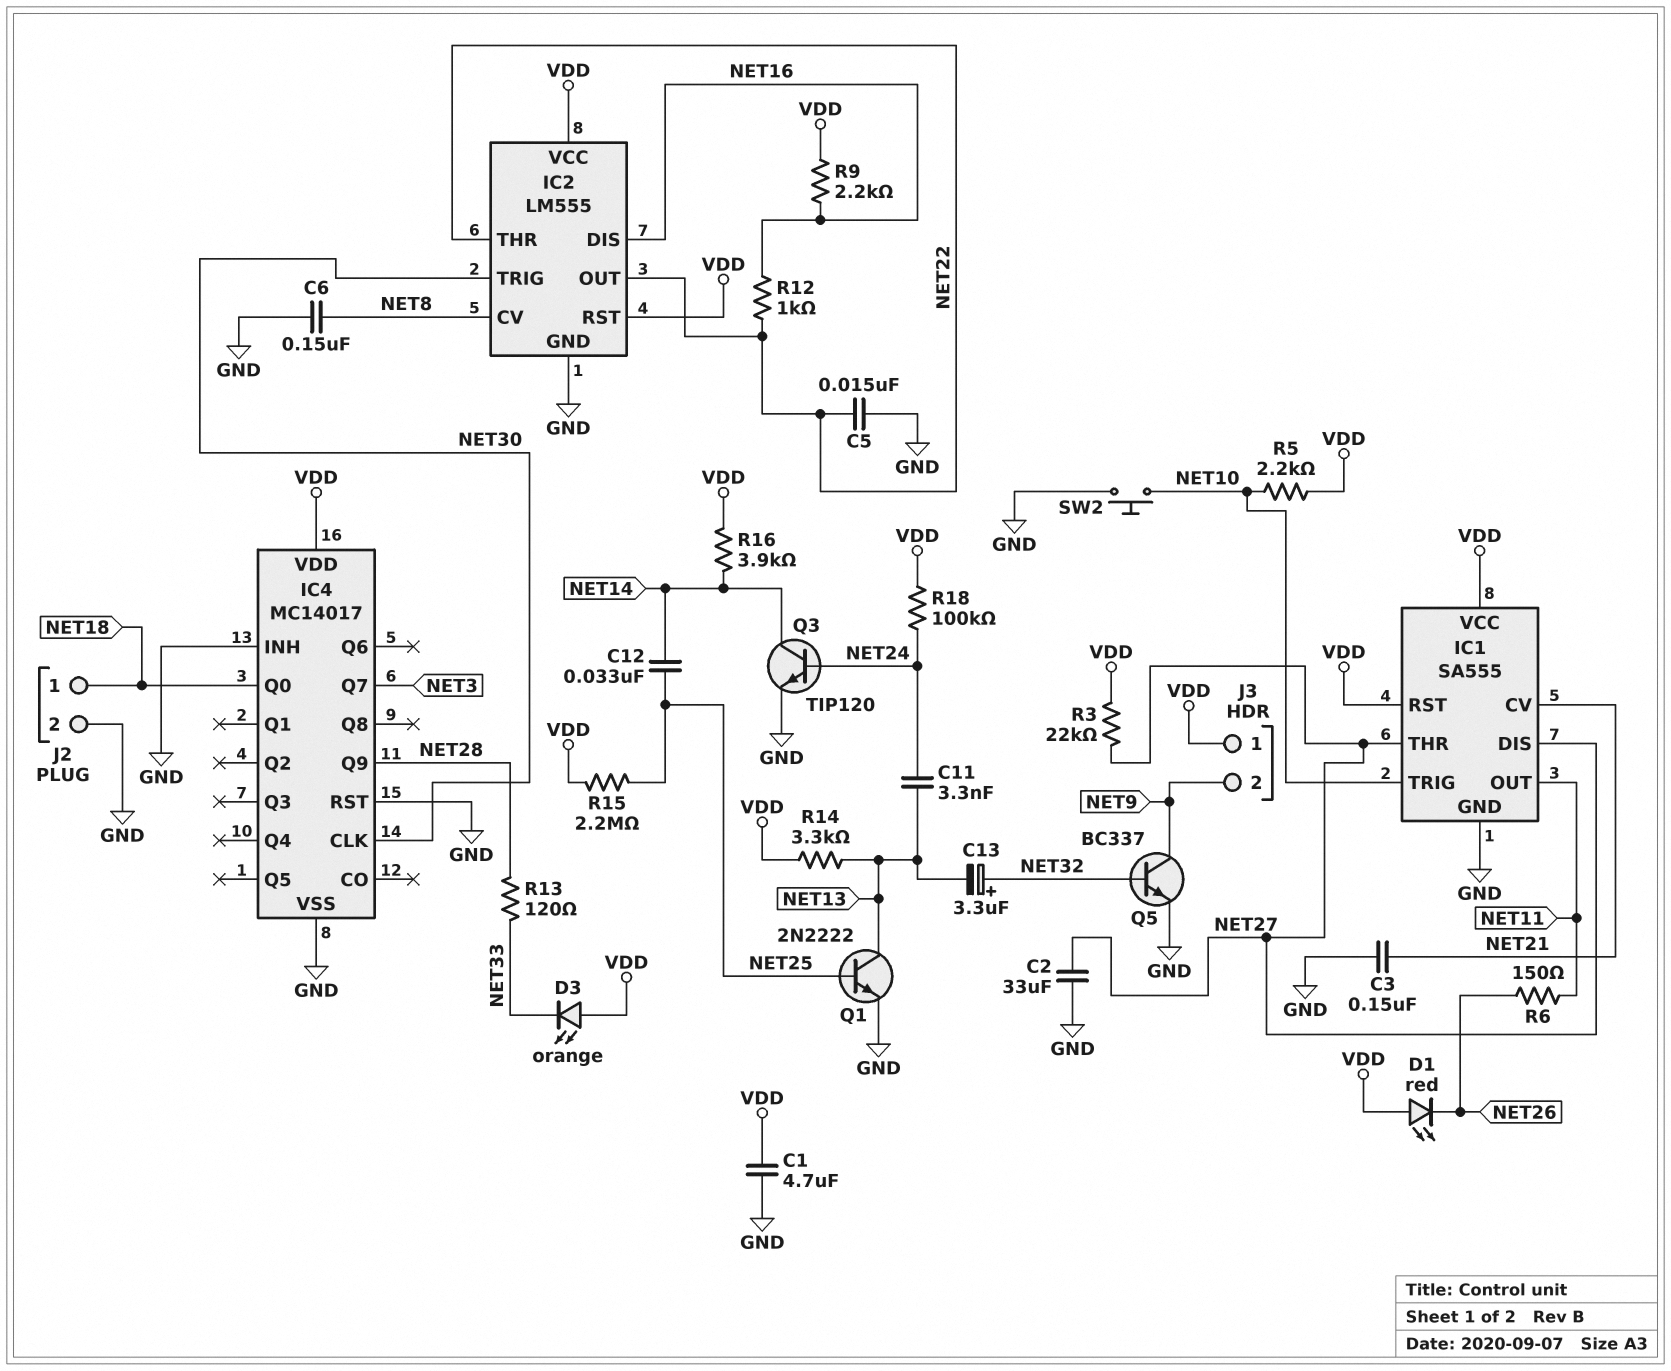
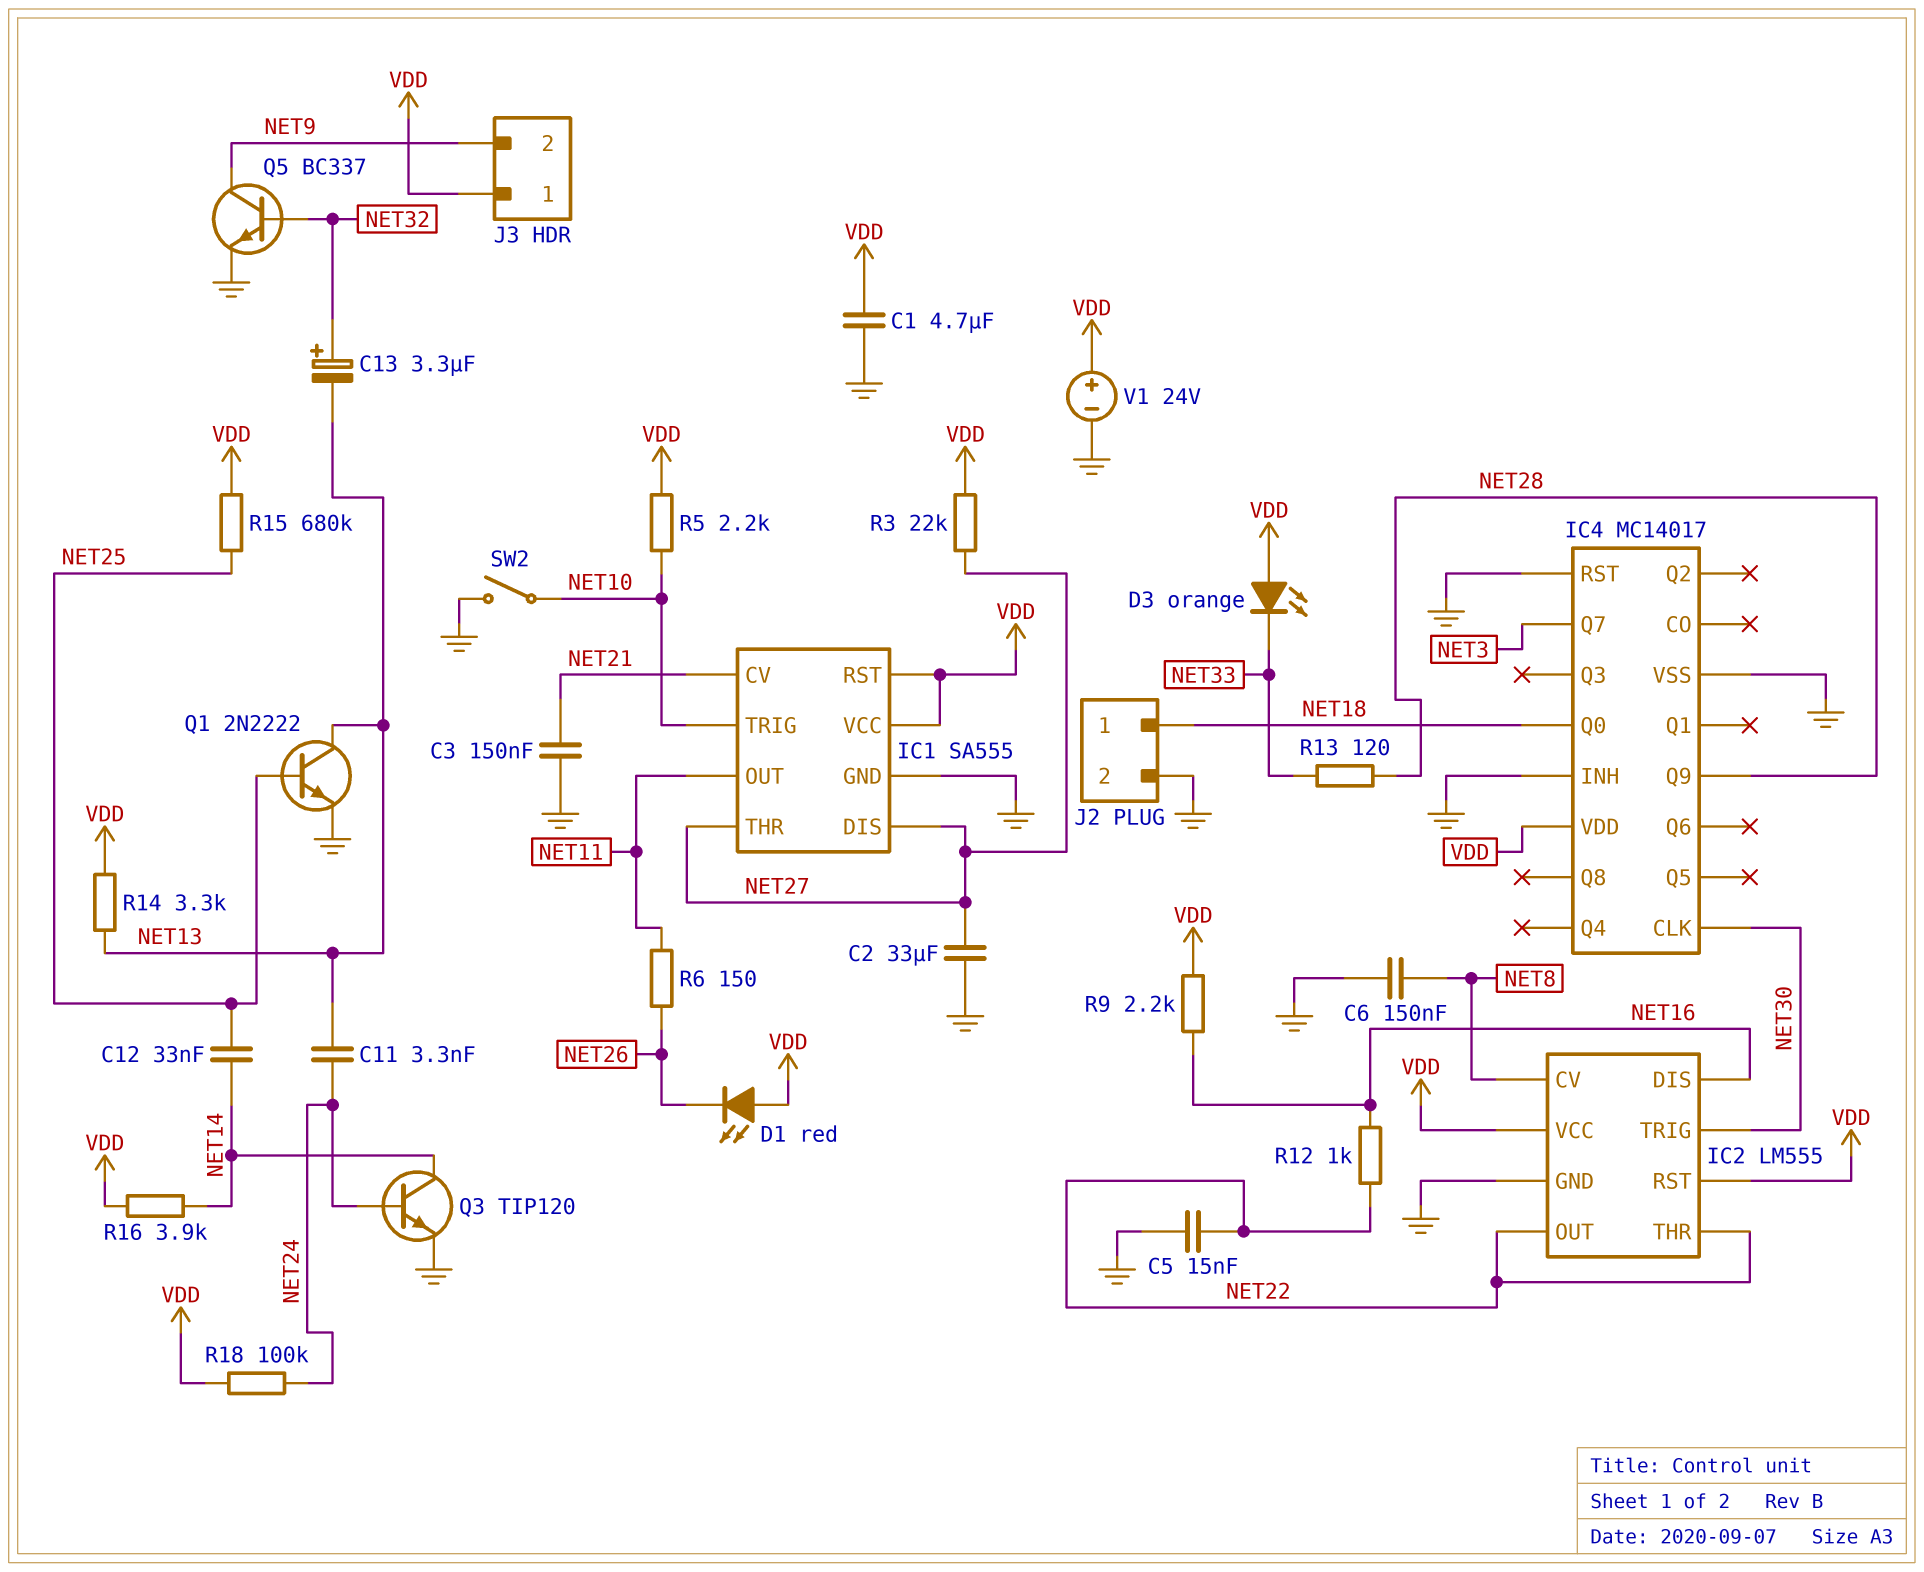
R15: 2.2M (NET25, VDD) -> 680k (NET25, VDD)
SW2: button (GND, NET10) -> switch (GND, NET10)
V1: none -> 24V (plus VDD, minus GND)

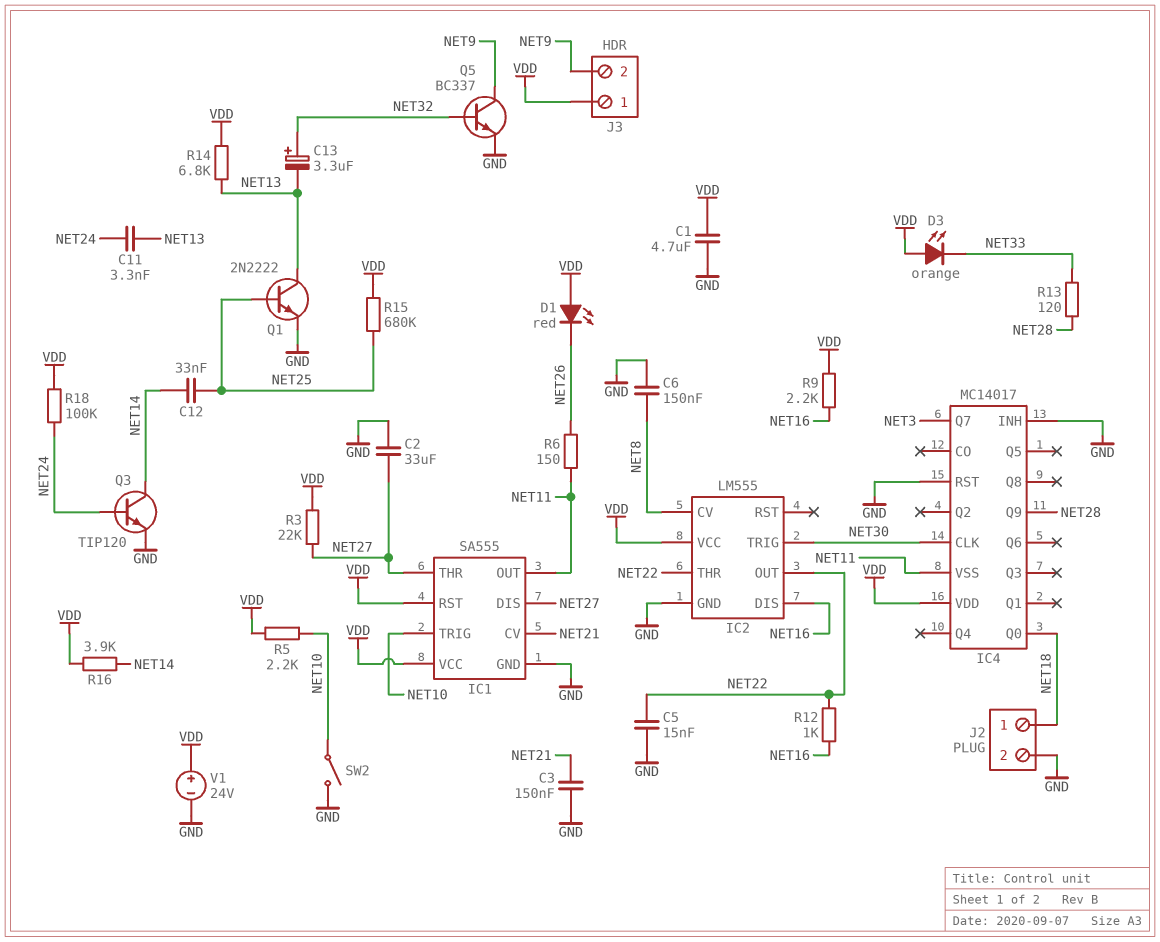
IC2 pin RST: VDD -> none
IC4 pin VSS: GND -> NET11
R14: 3.3k (NET13, VDD) -> 6.8k (NET13, VDD)

